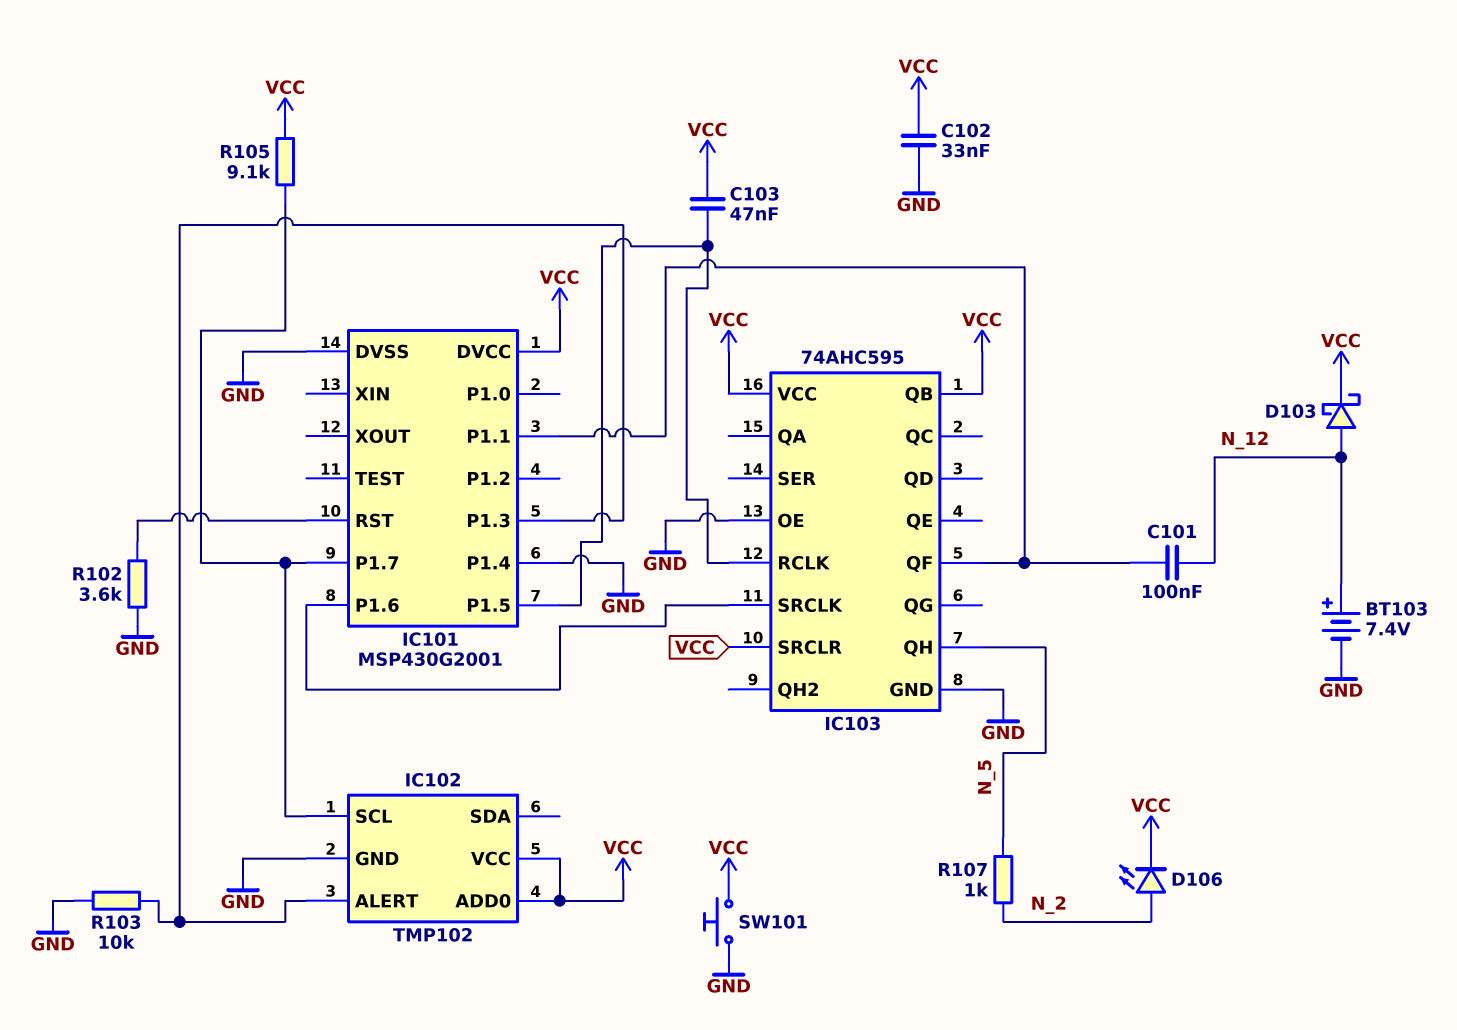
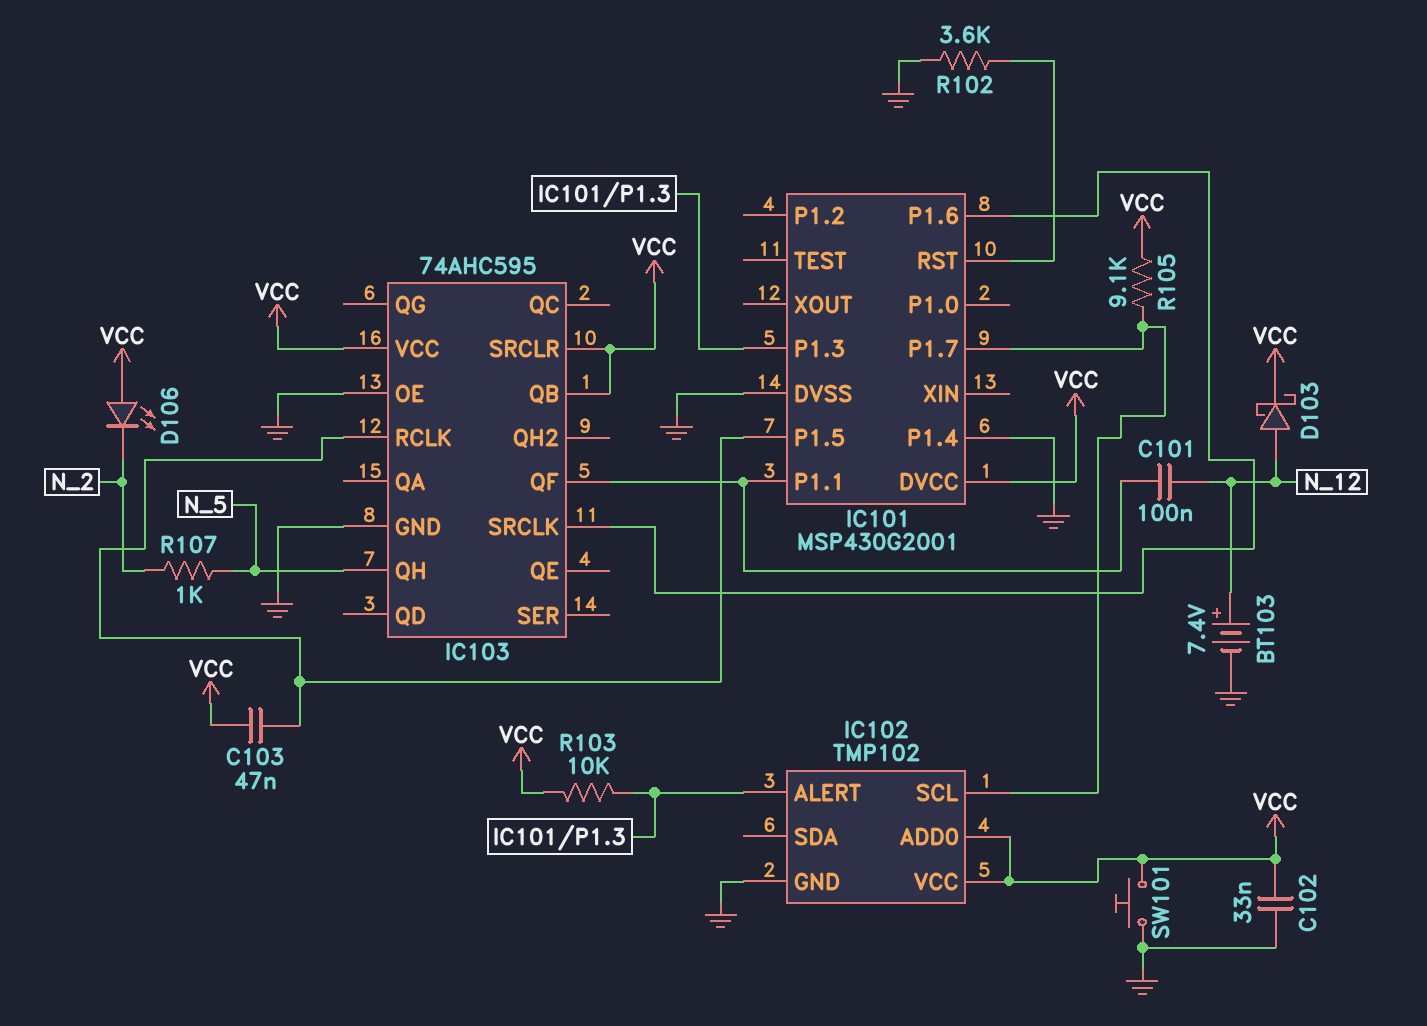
D106: LED (A N_2, K VCC) -> LED (A VCC, K N_2)
R103: 10k (GND, IC101/P1.3) -> 10k (IC101/P1.3, VCC)

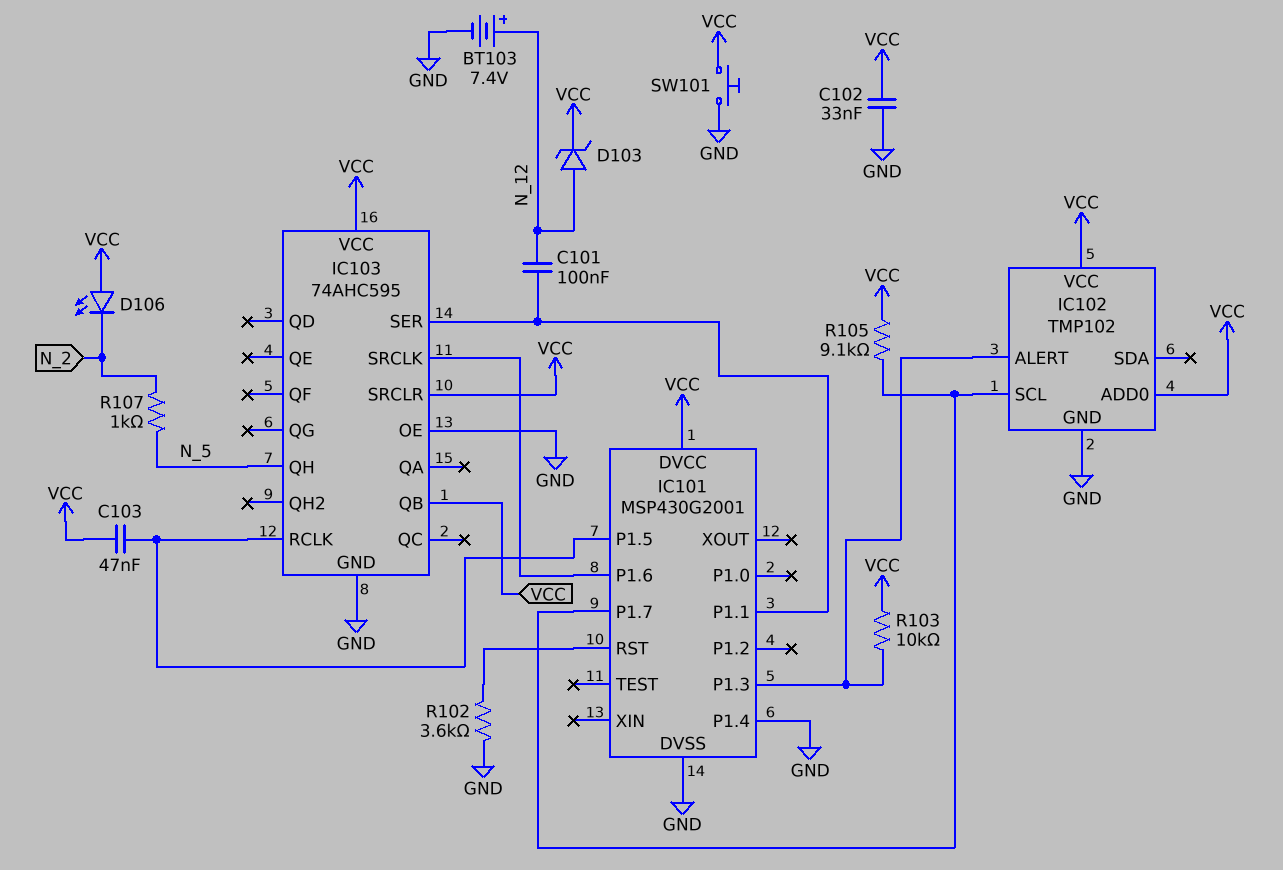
D103: schottky (A N_12, K VCC) -> zener (A N_12, K VCC)
IC103 pin QF: IC101/P1.1 -> none
IC103 pin SER: none -> IC101/P1.1

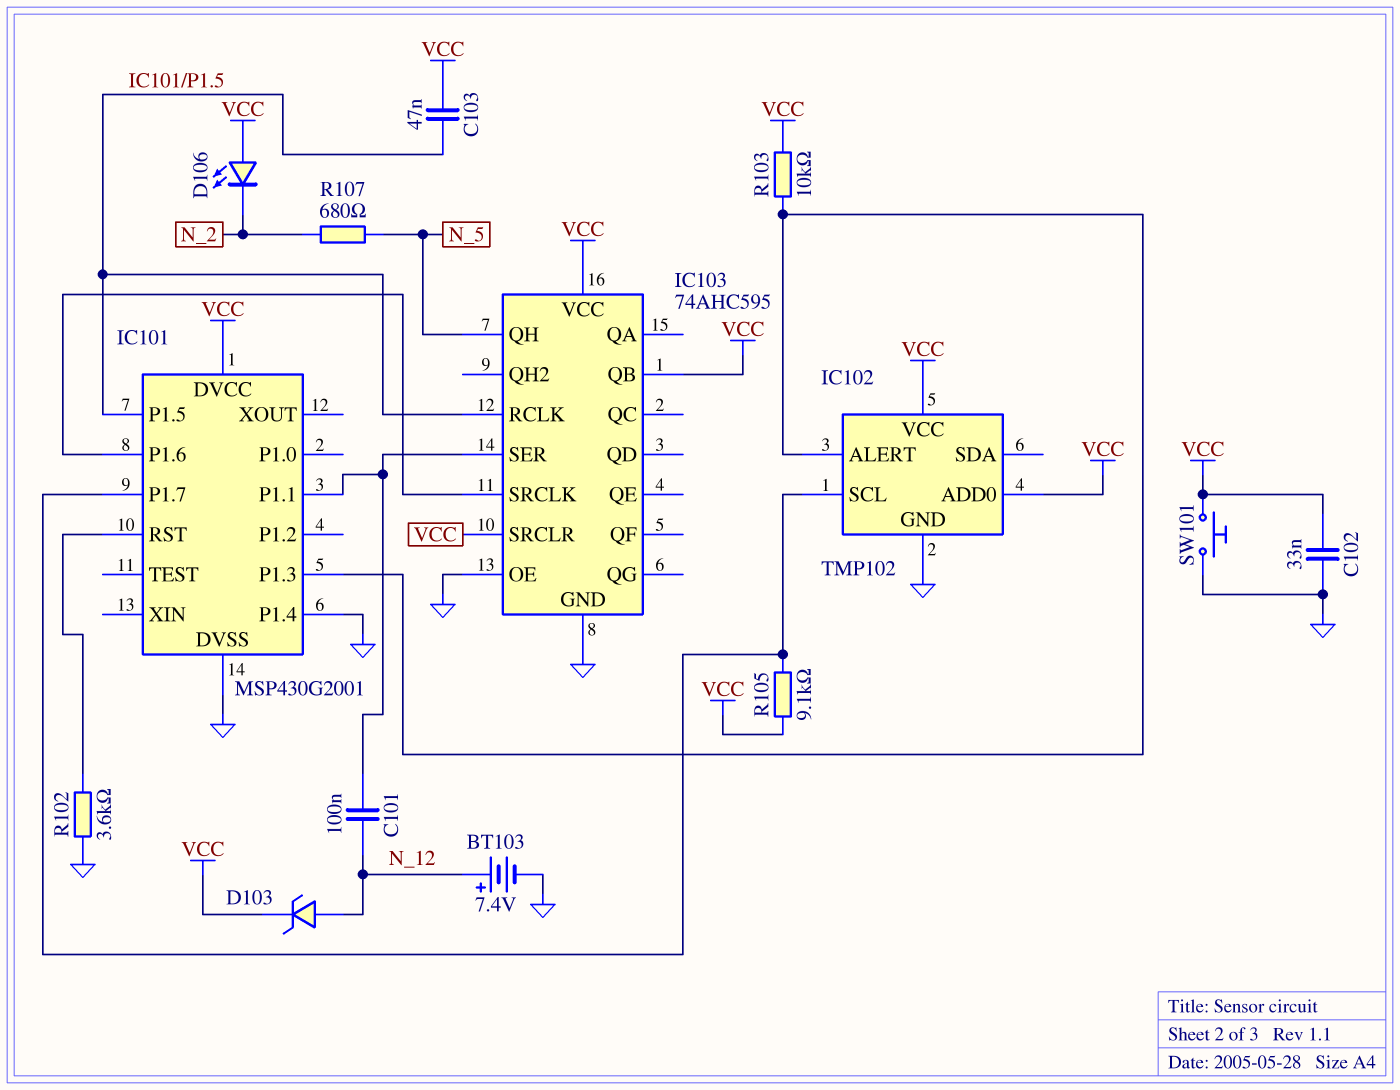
R107: 1k (N_2, N_5) -> 680 (N_2, N_5)

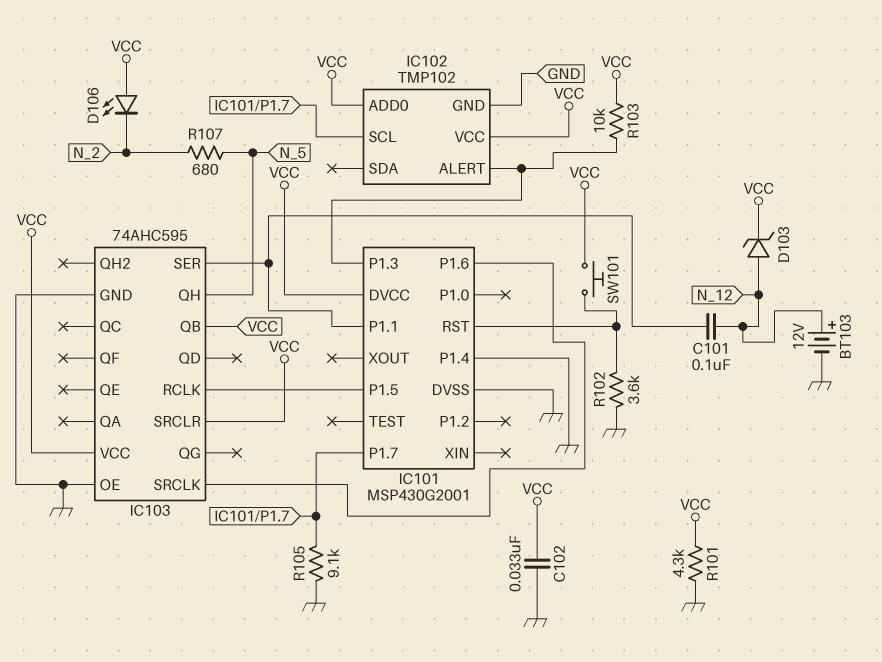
BT103: 7.4V (plus N_12, minus GND) -> 12V (plus N_12, minus GND)
C103: 47nF (IC101/P1.5, VCC) -> none
R101: none -> 4.3k (GND, VCC)
R105: 9.1k (IC101/P1.7, VCC) -> 9.1k (GND, IC101/P1.7)
SW101: button (GND, VCC) -> button (IC101/RST, VCC)

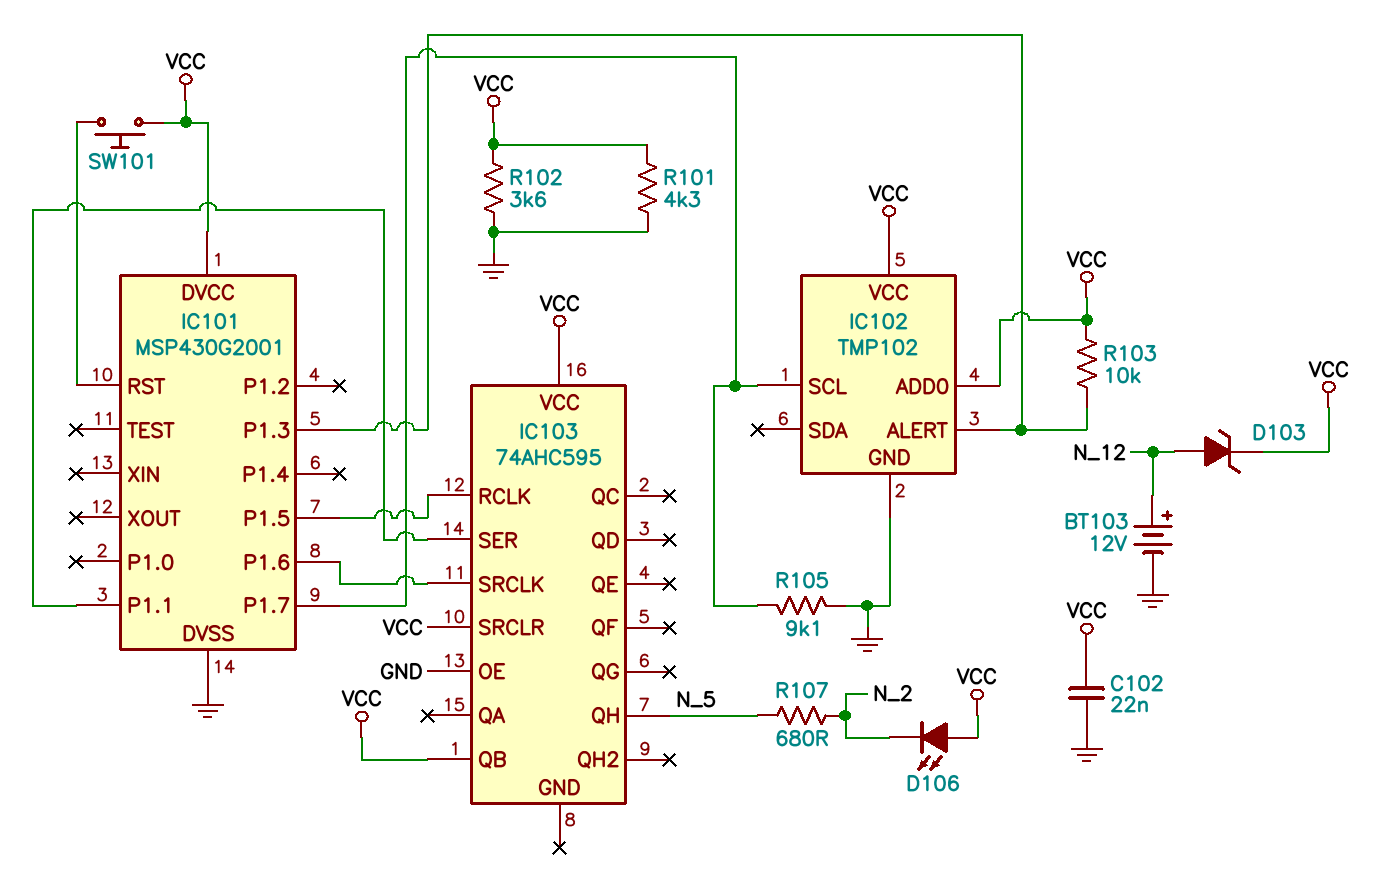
C101: 100nF (IC101/P1.1, N_12) -> none
C102: 33nF (GND, VCC) -> 22nF (GND, VCC)
IC101 pin P1.4: GND -> none
IC103 pin GND: GND -> none
R102: 3.6k (GND, IC101/RST) -> 3.6k (GND, VCC)

